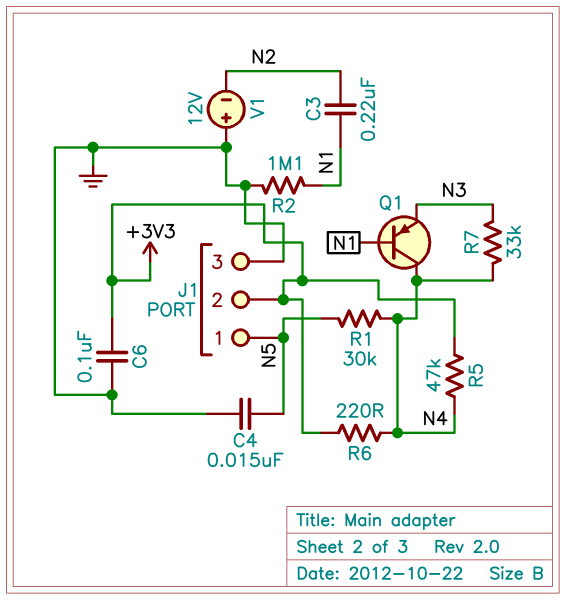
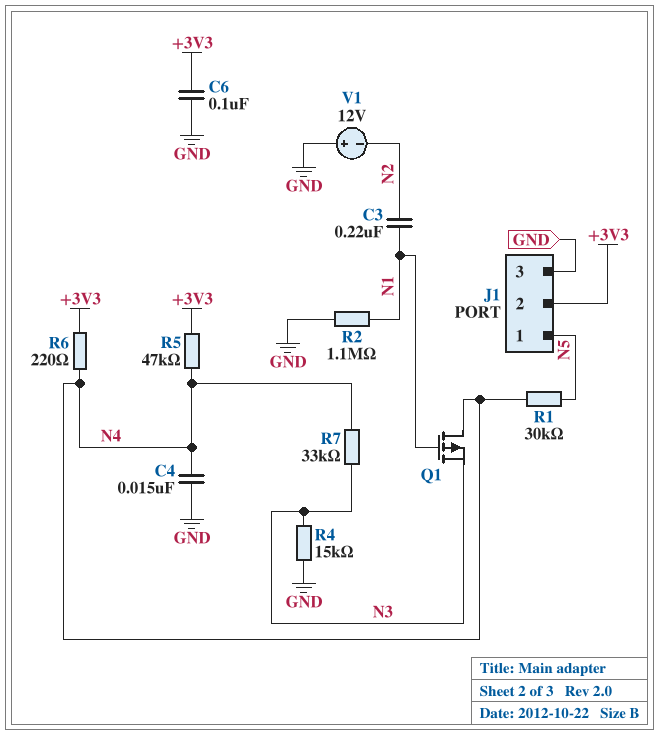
C4: 15nF (GND, N5) -> 15nF (GND, N4)
Q1: PNP (B N1, C N4, E N3) -> PMOS (G N1, D N4, S N3)
R4: none -> 15k (GND, N3)

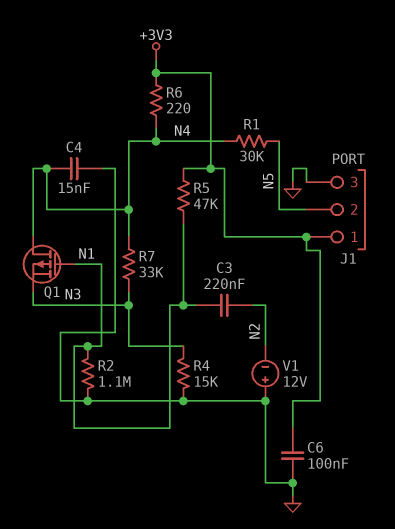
J1 pin 1: N5 -> +3V3
J1 pin 2: +3V3 -> N5
R5: 47k (+3V3, N4) -> 47k (+3V3, N1)

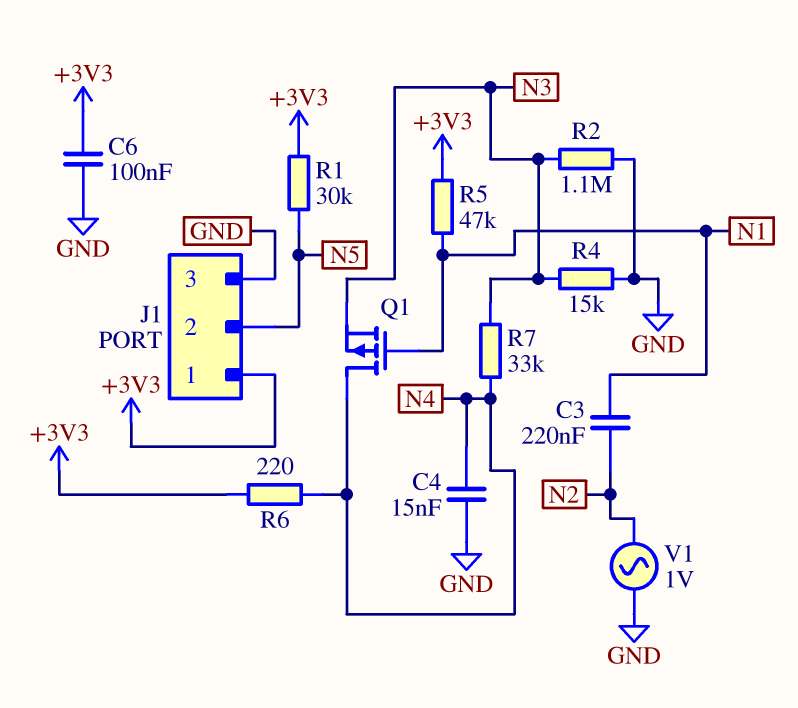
R1: 30k (N4, N5) -> 30k (+3V3, N5)
R2: 1.1M (GND, N1) -> 1.1M (GND, N3)
V1: 12V (plus GND, minus N2) -> AC 1V (GND, N2)

